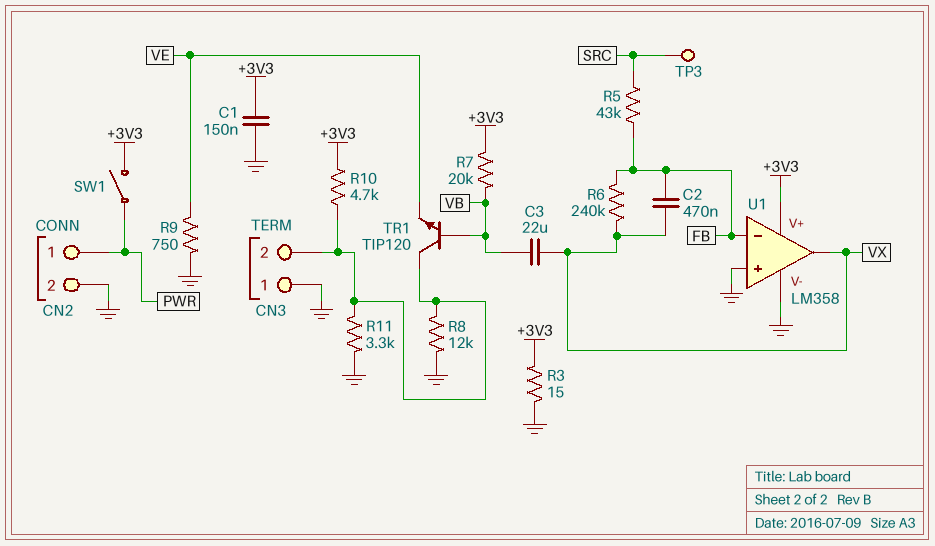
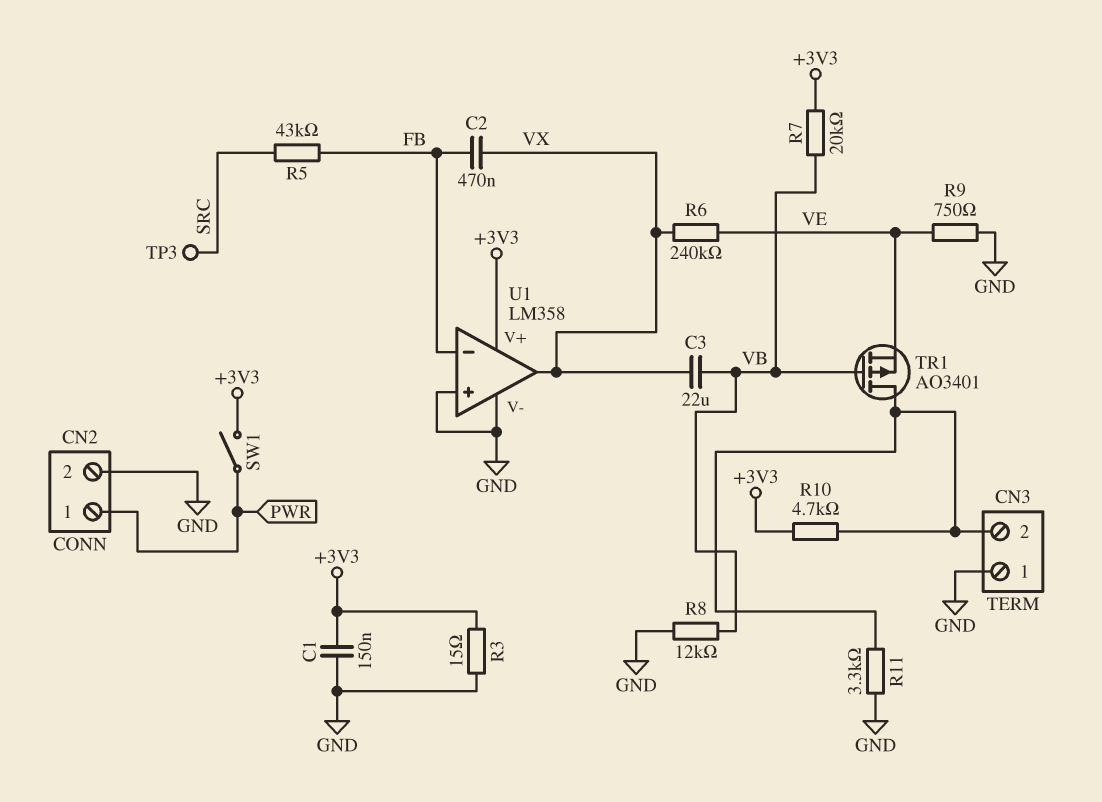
R6: 240k (FB, VX) -> 240k (VE, VX)
R8: 12k (CN3/2, GND) -> 12k (GND, VB)
TR1: NPN TIP120 (B VB, C CN3/2, E VE) -> PMOS AO3401 (G VB, D CN3/2, S VE)

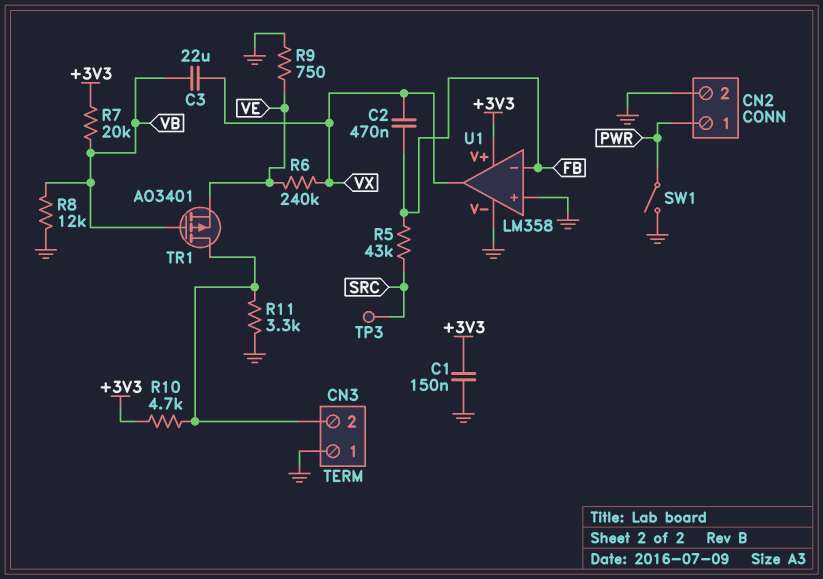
R3: 15 (+3V3, GND) -> none
SW1: switch (+3V3, PWR) -> switch (GND, PWR)

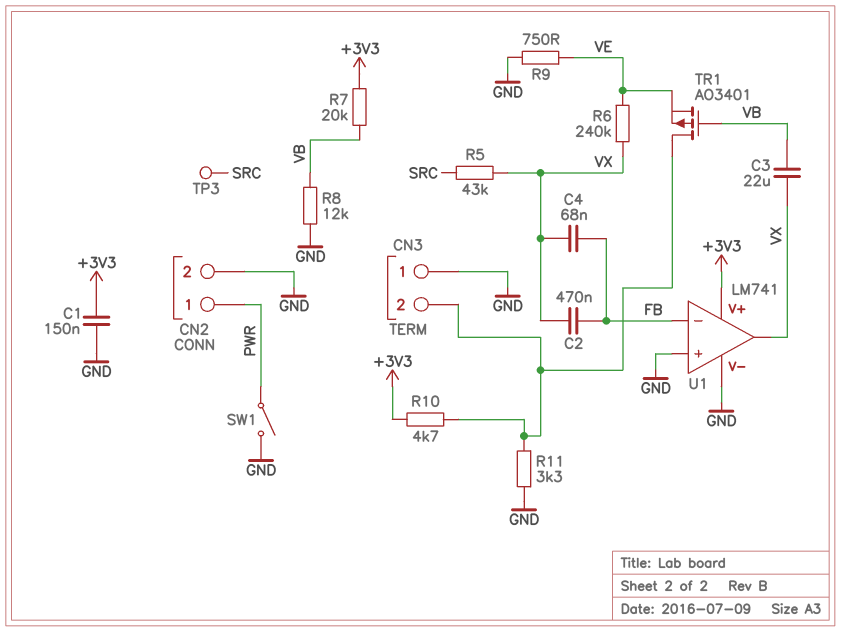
C4: none -> 68nF (FB, VX)
R5: 43k (FB, SRC) -> 43k (SRC, VX)
U1: LM358 -> LM741

